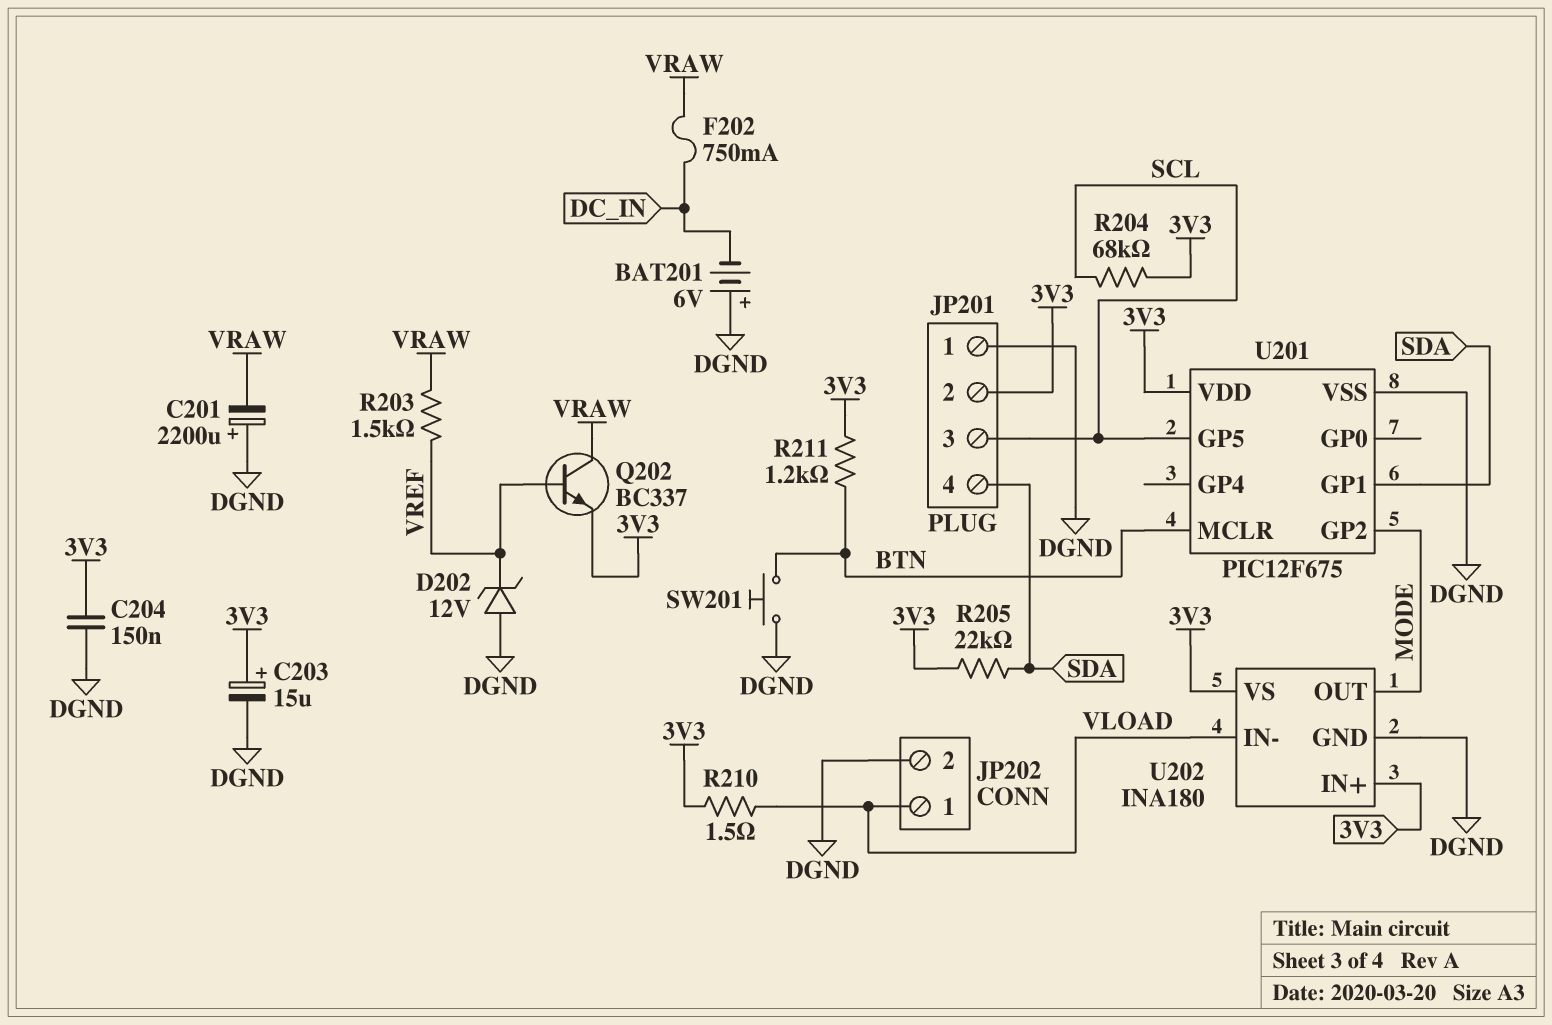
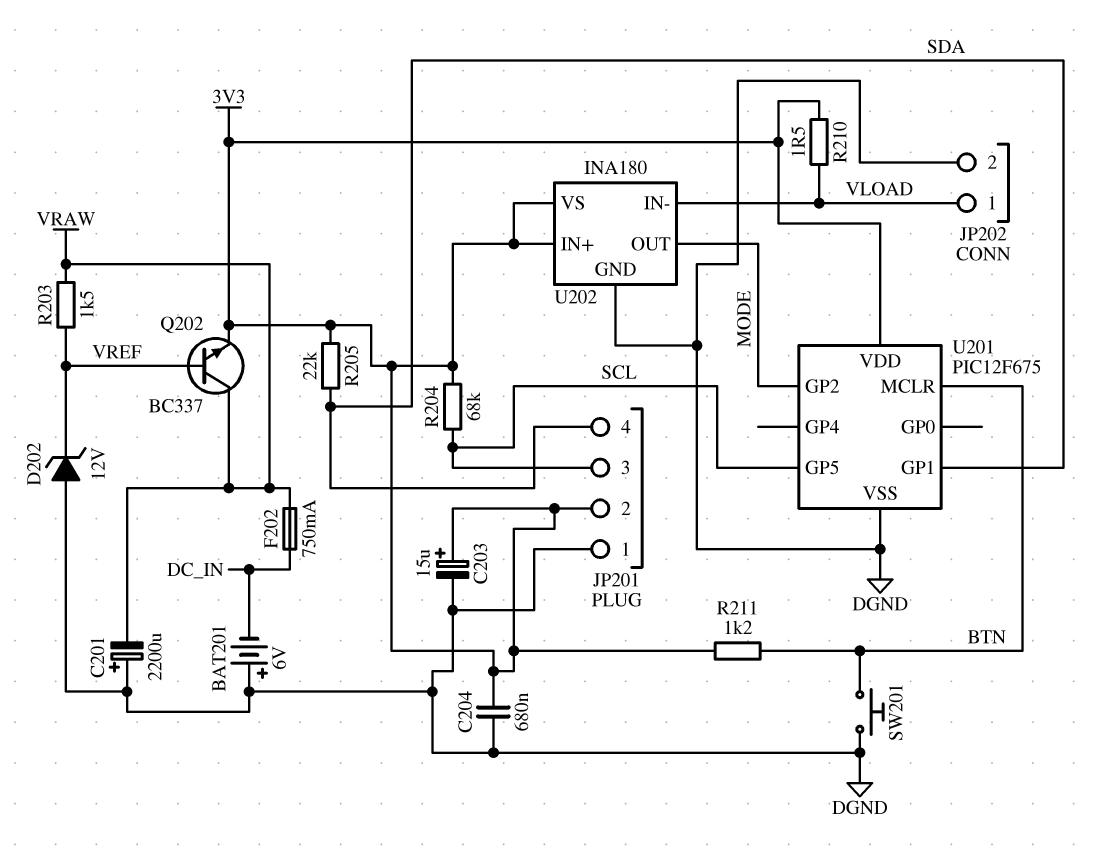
C204: 150nF (3V3, DGND) -> 680nF (3V3, DGND)

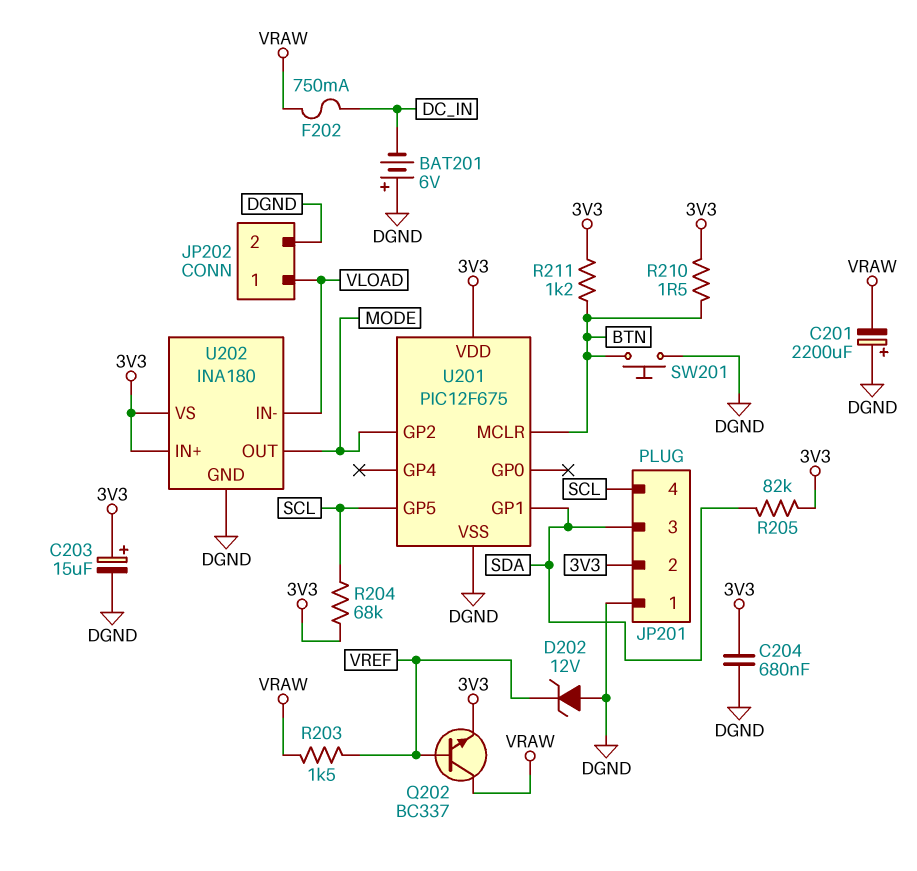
JP201 pin 3: SCL -> SDA
JP201 pin 4: SDA -> SCL
R205: 22k (3V3, SDA) -> 82k (3V3, SDA)
R210: 1.5 (3V3, VLOAD) -> 1.5 (3V3, BTN)

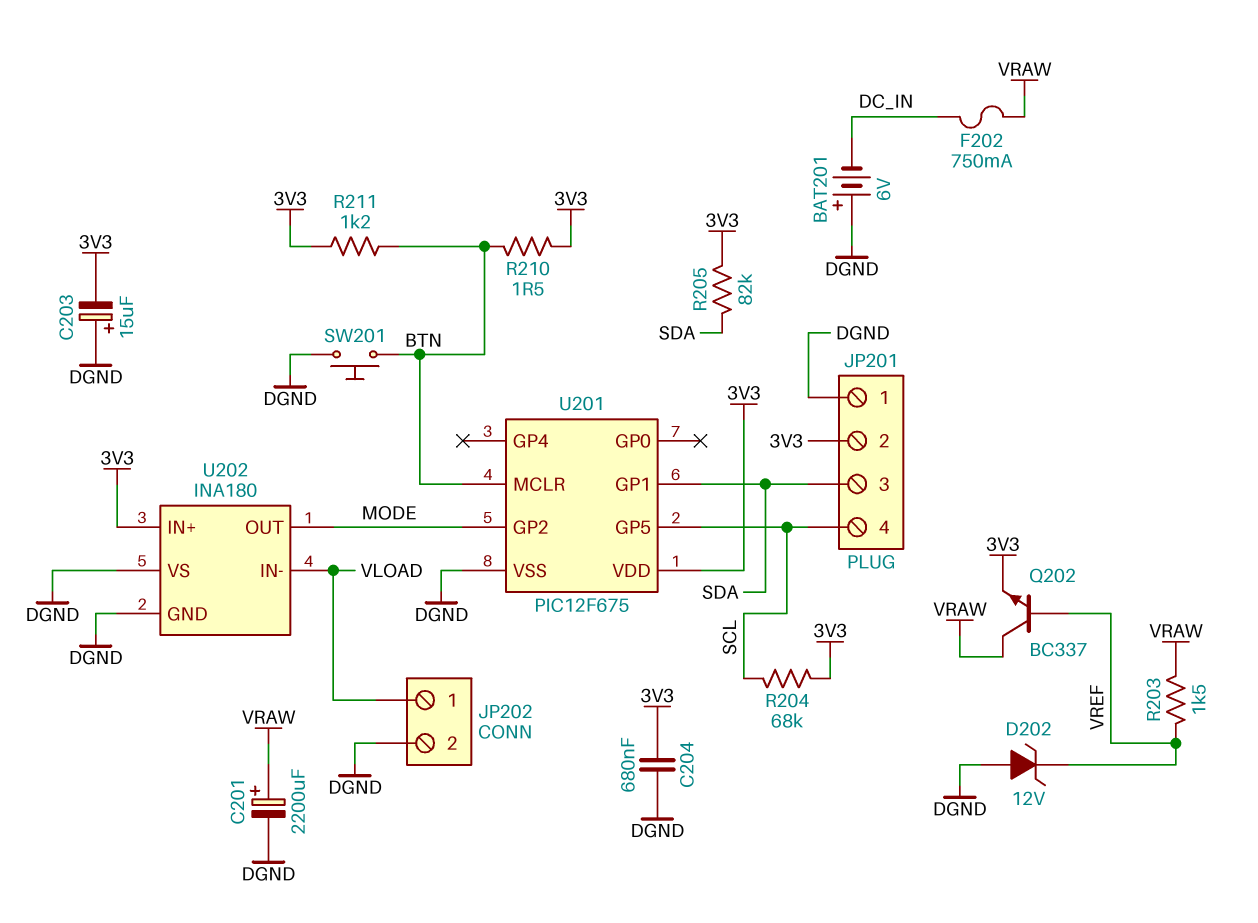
C201: 2200uF (plus DGND, minus VRAW) -> 2200uF (plus VRAW, minus DGND)
C203: 15uF (plus 3V3, minus DGND) -> 15uF (plus DGND, minus 3V3)
U202 pin VS: 3V3 -> DGND

